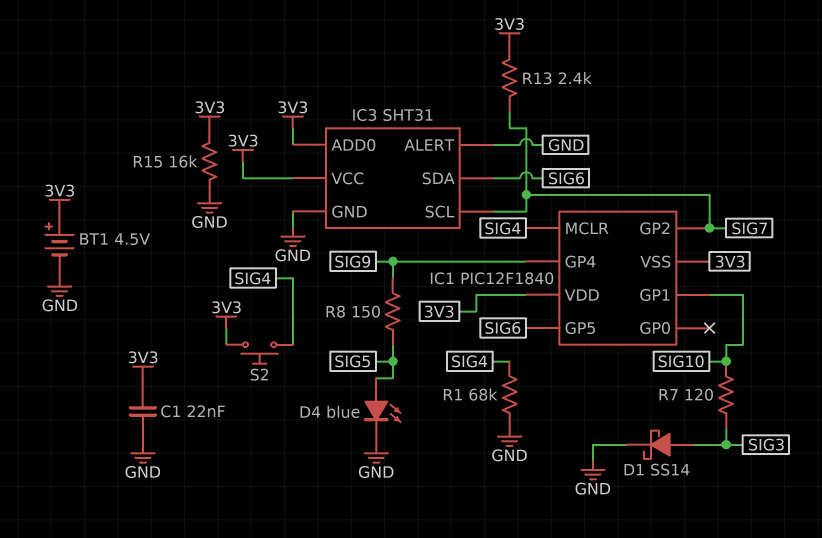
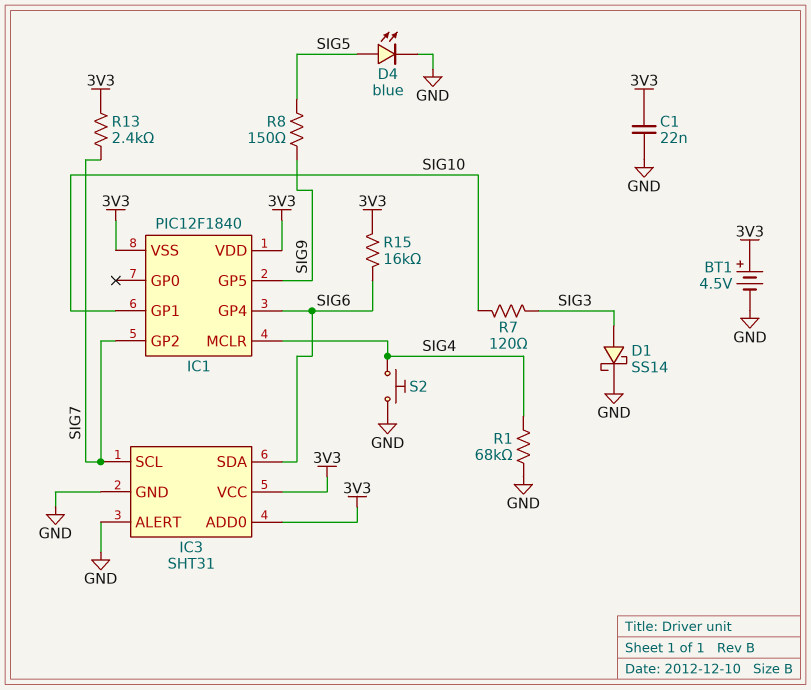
IC1 pin GP4: SIG9 -> SIG6
IC1 pin GP5: SIG6 -> SIG9
R15: 16k (3V3, GND) -> 16k (3V3, SIG6)
S2: button (3V3, SIG4) -> button (GND, SIG4)

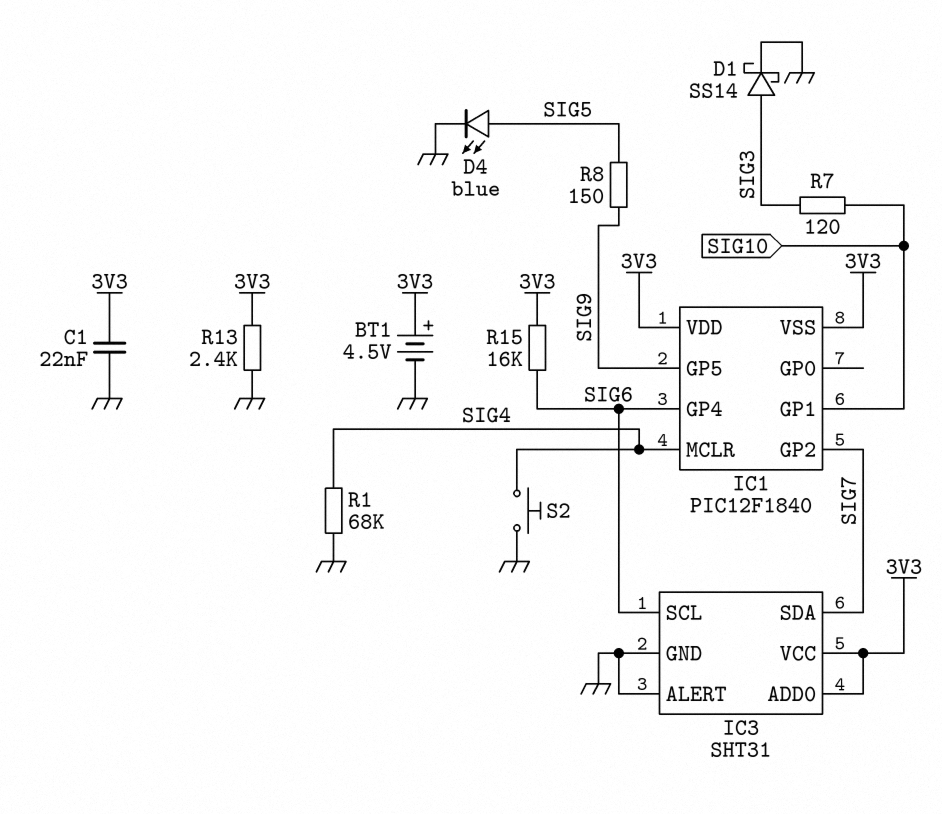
IC3 pin SCL: SIG7 -> SIG6
IC3 pin SDA: SIG6 -> SIG7
R13: 2.4k (3V3, SIG7) -> 2.4k (3V3, GND)

